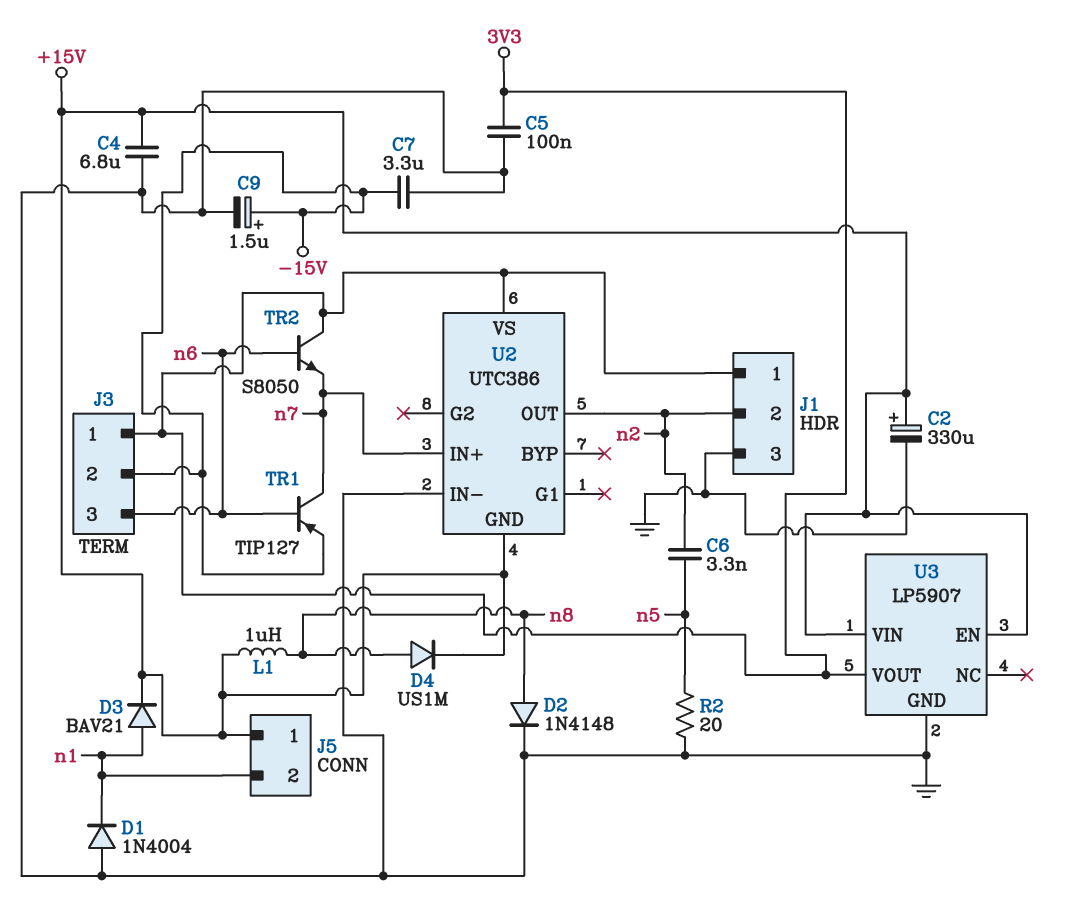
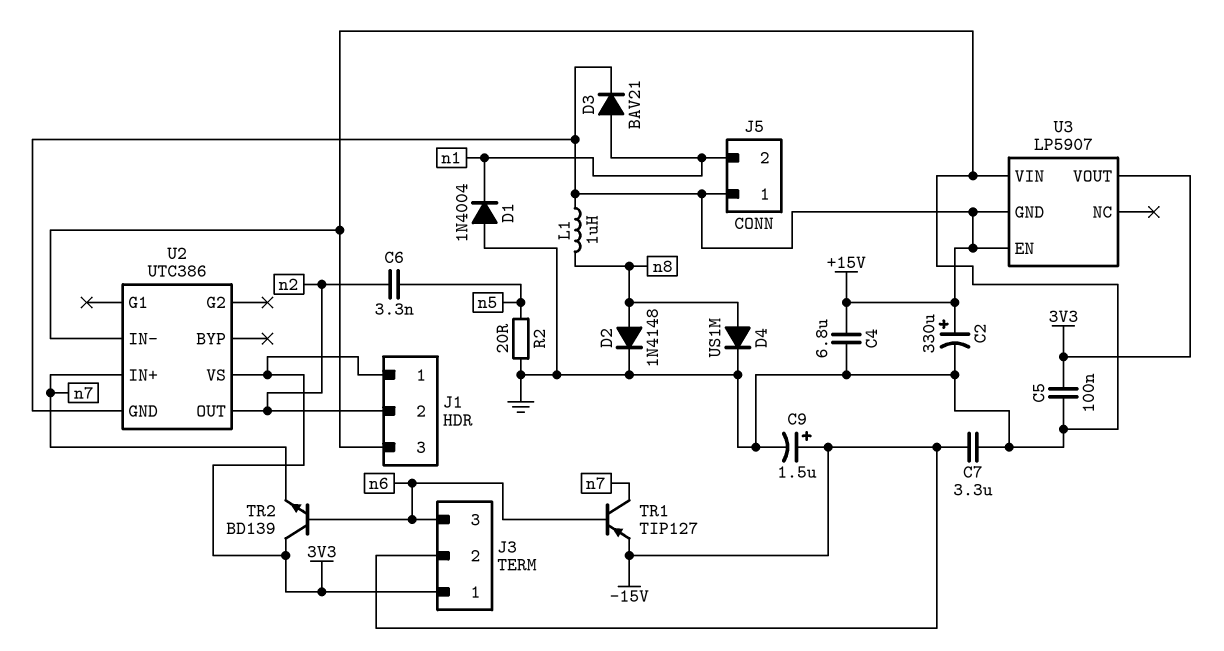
D4: diode US1M (A n8, K +15V) -> diode US1M (A n8, K GND)
TR2: NPN S8050 (B n6, C 3V3, E n7) -> NPN BD139 (B n6, C 3V3, E n7)
U3 pin GND: GND -> +15V
U3 pin VIN: +15V -> GND

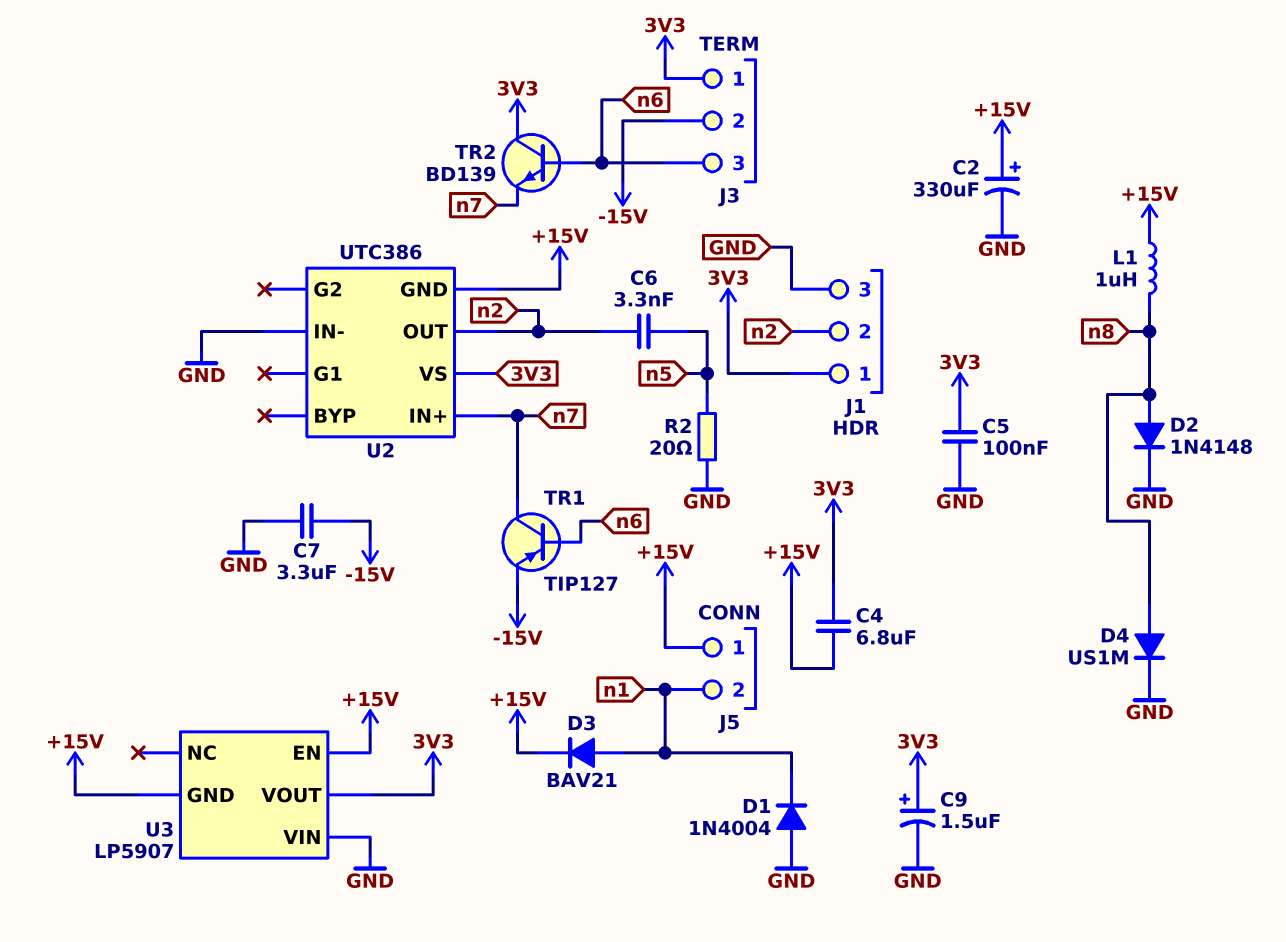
C4: 6.8uF (+15V, GND) -> 6.8uF (+15V, 3V3)
C9: 1.5uF (plus -15V, minus GND) -> 1.5uF (plus 3V3, minus GND)

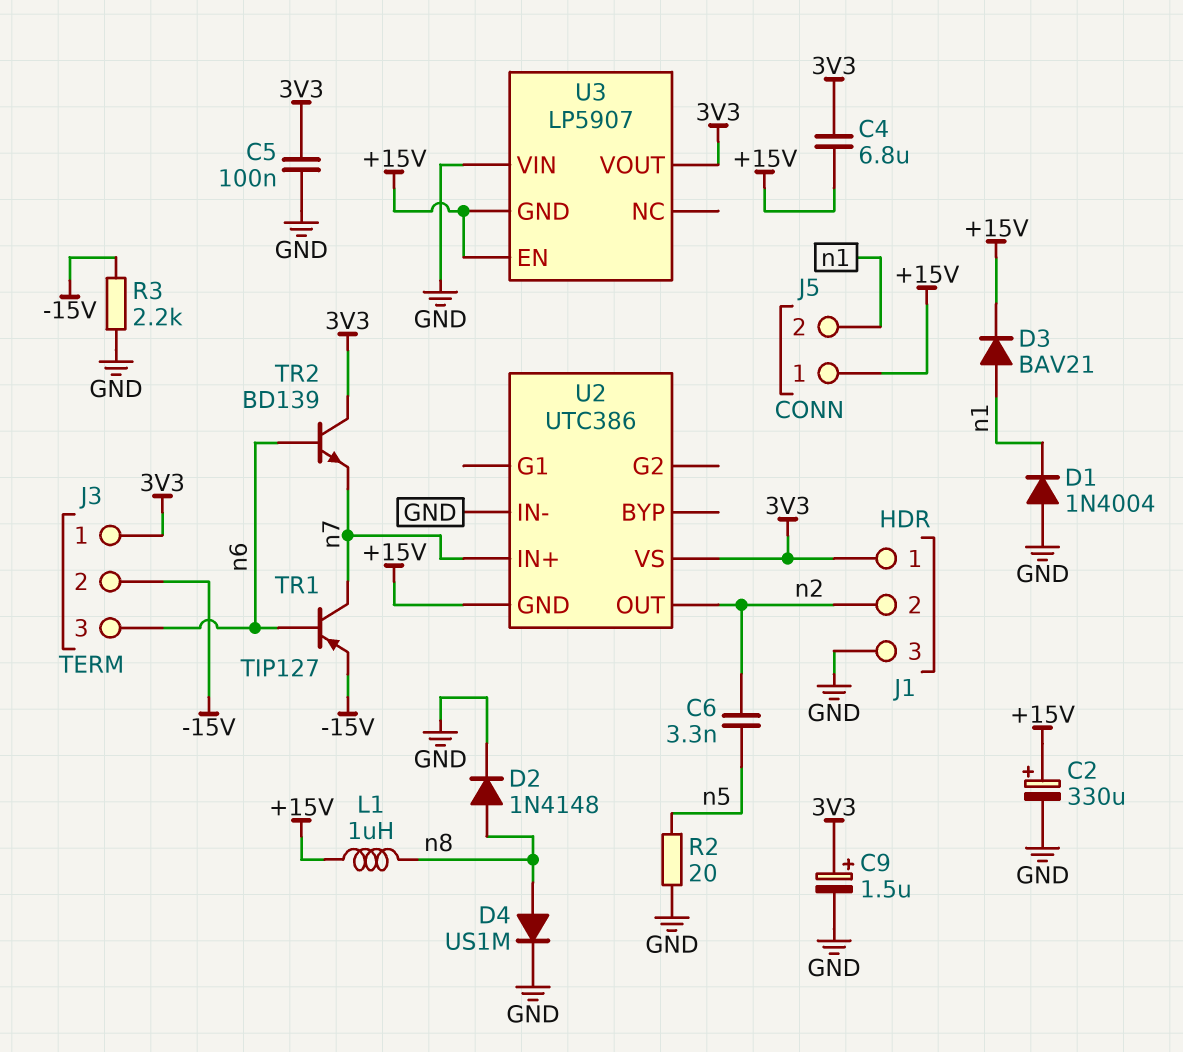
C7: 3.3uF (-15V, GND) -> none
R3: none -> 2.2k (-15V, GND)

